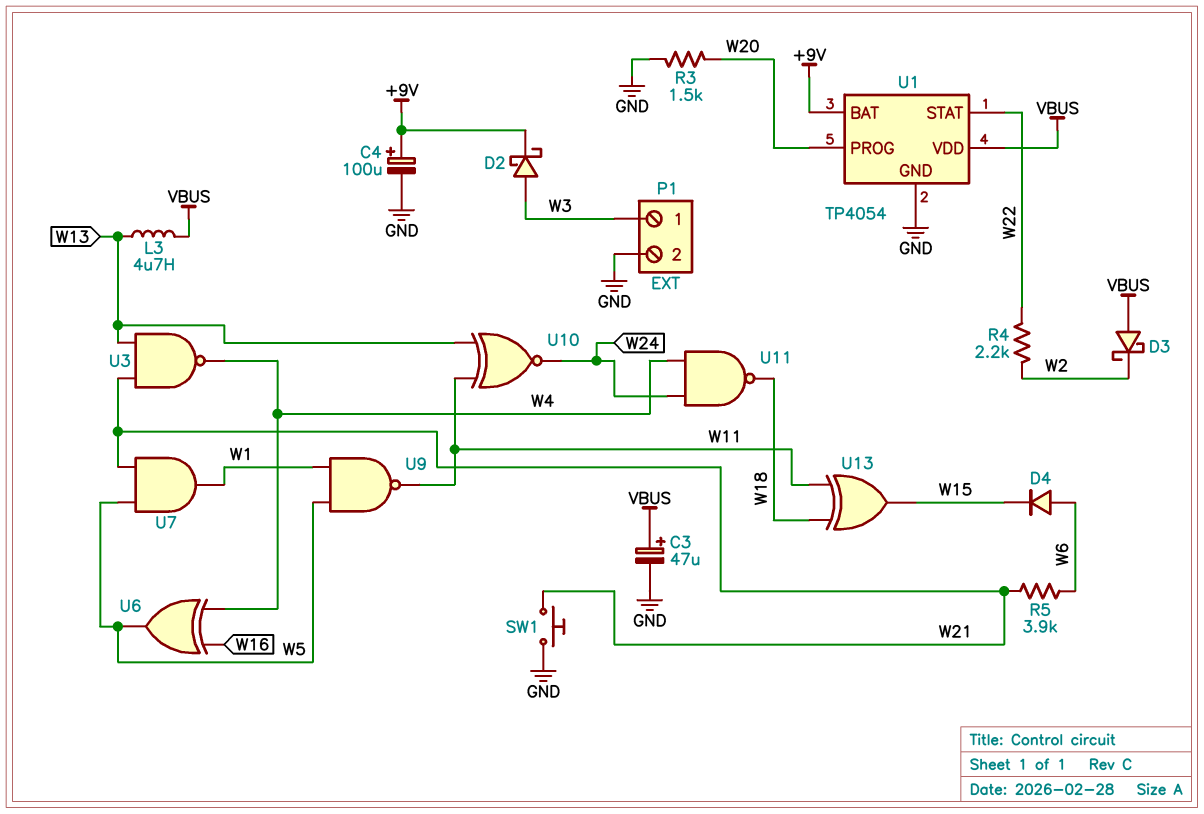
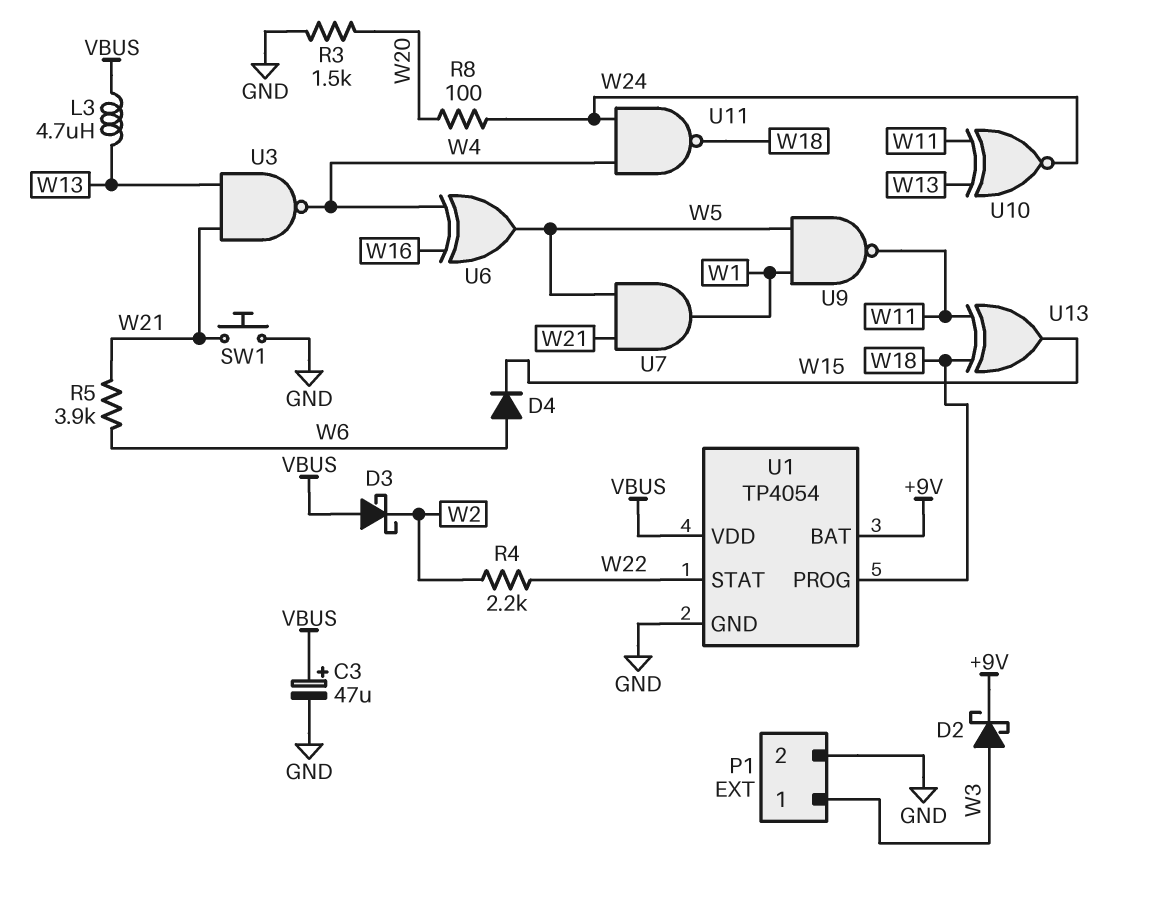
C4: 100uF (plus +9V, minus GND) -> none
R8: none -> 100 (W20, W24)
U1 pin PROG: W20 -> W18

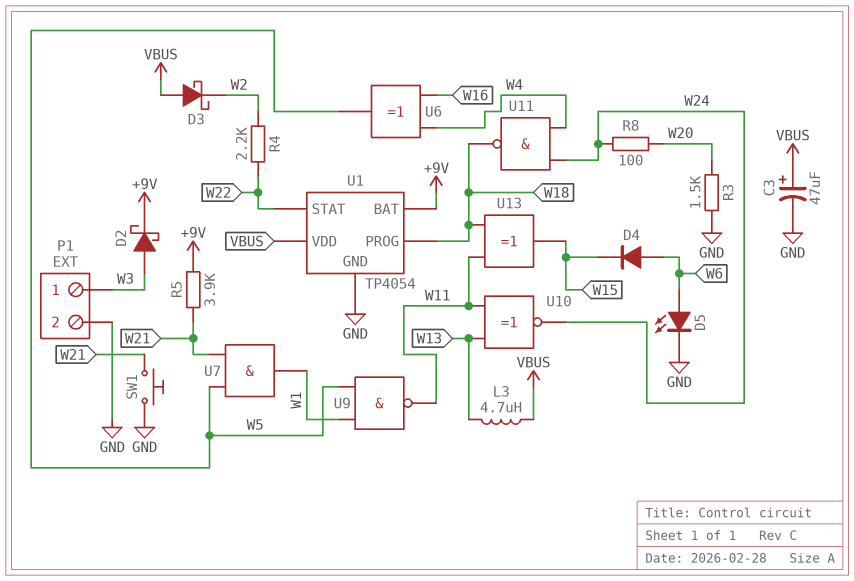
D5: none -> LED (A W6, K GND)
R5: 3.9k (W6, W21) -> 3.9k (+9V, W21)
U3: NAND (in W13, in W21, out W4) -> none

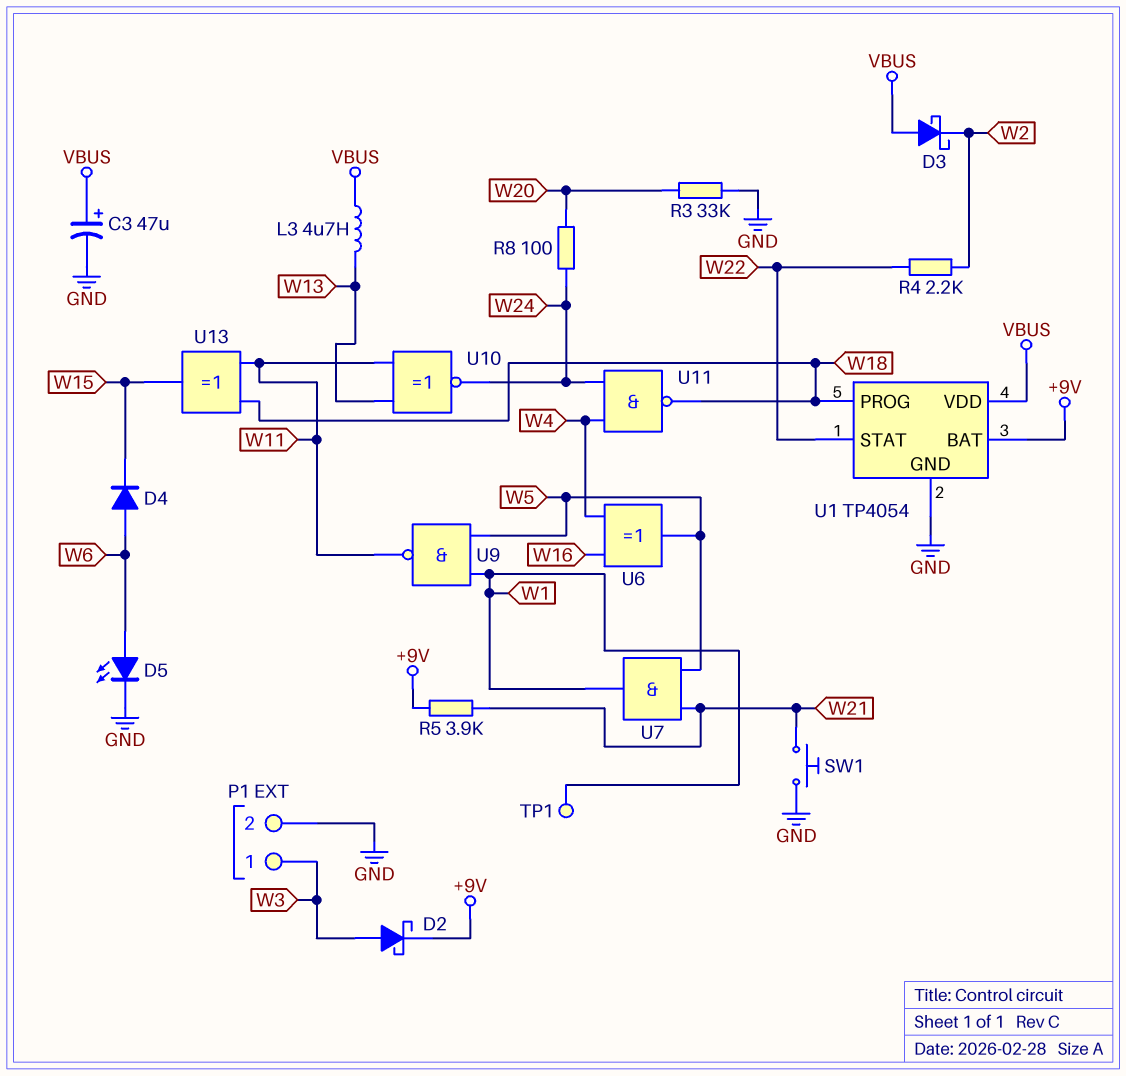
R3: 1.5k (GND, W20) -> 33k (GND, W20)
TP1: none -> test point (W1)

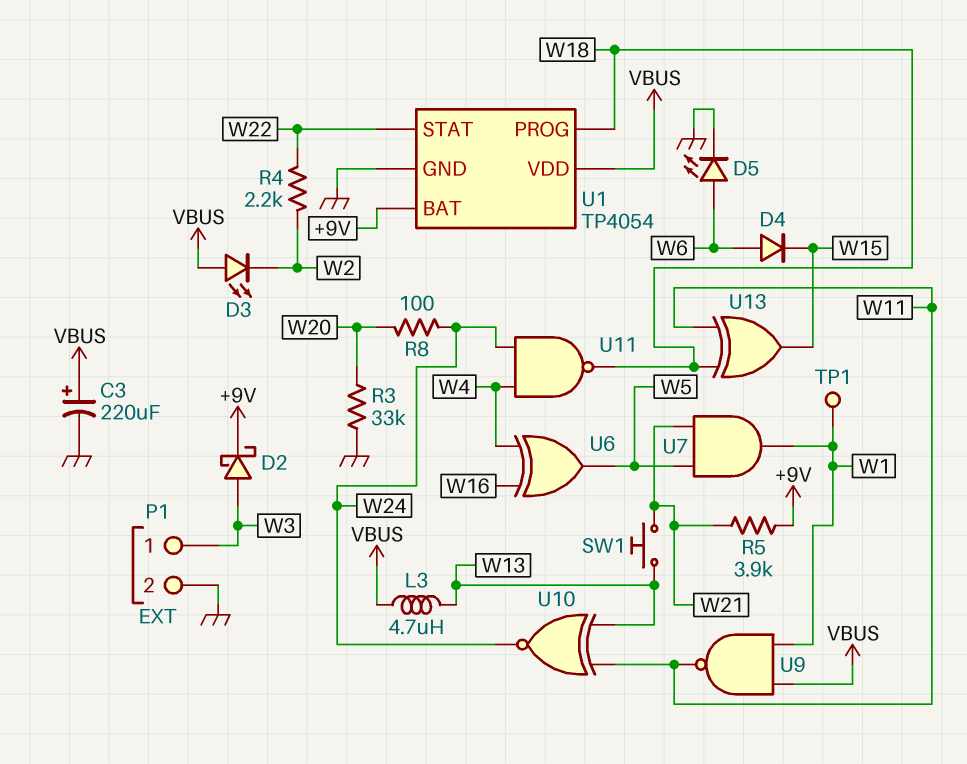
C3: 47uF (plus VBUS, minus GND) -> 220uF (plus VBUS, minus GND)
D3: schottky (A VBUS, K W2) -> LED (A VBUS, K W2)
SW1: button (GND, W21) -> button (W13, W21)
U9: NAND (in W1, in W5, out W11) -> NAND (in VBUS, in W1, out W11)

